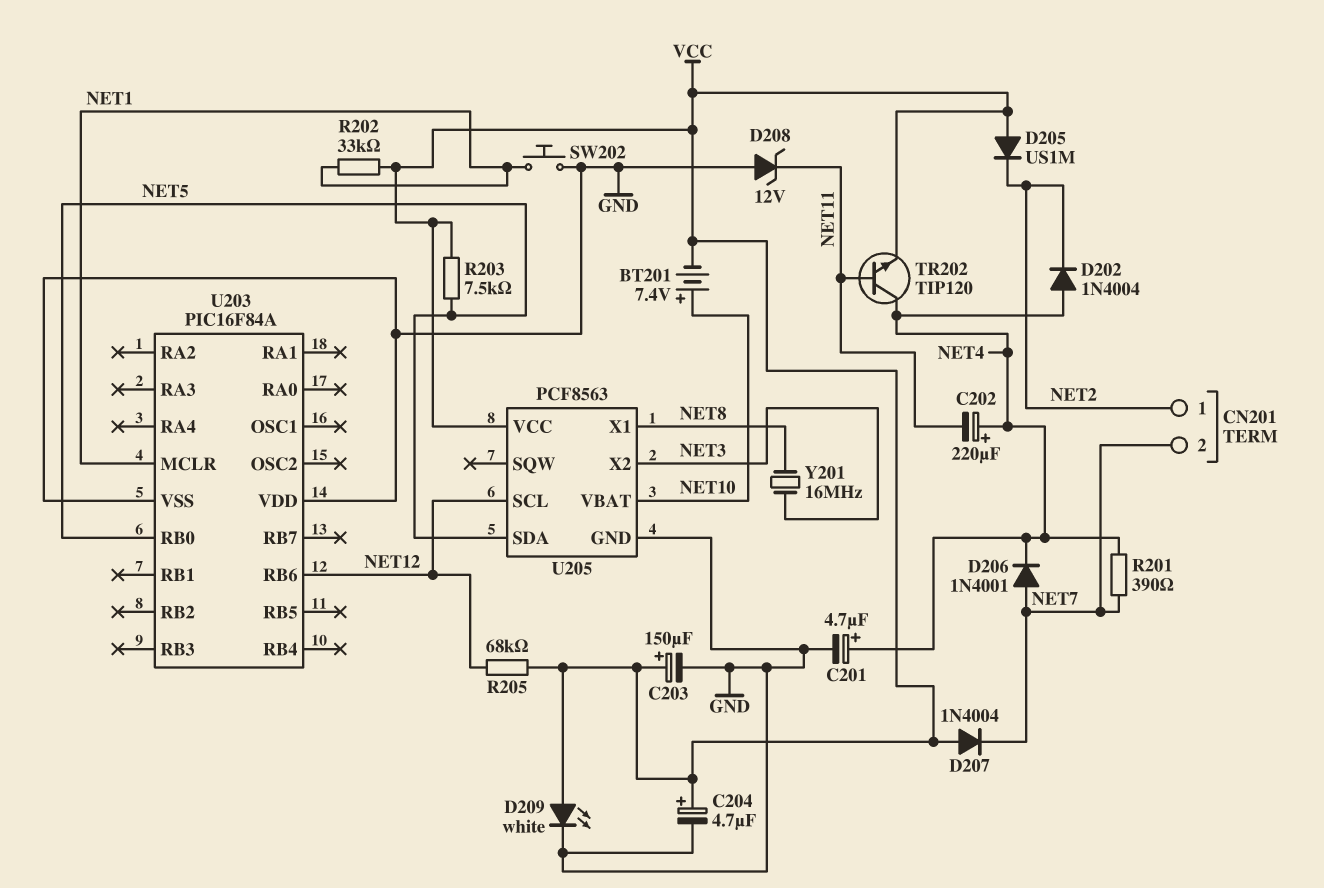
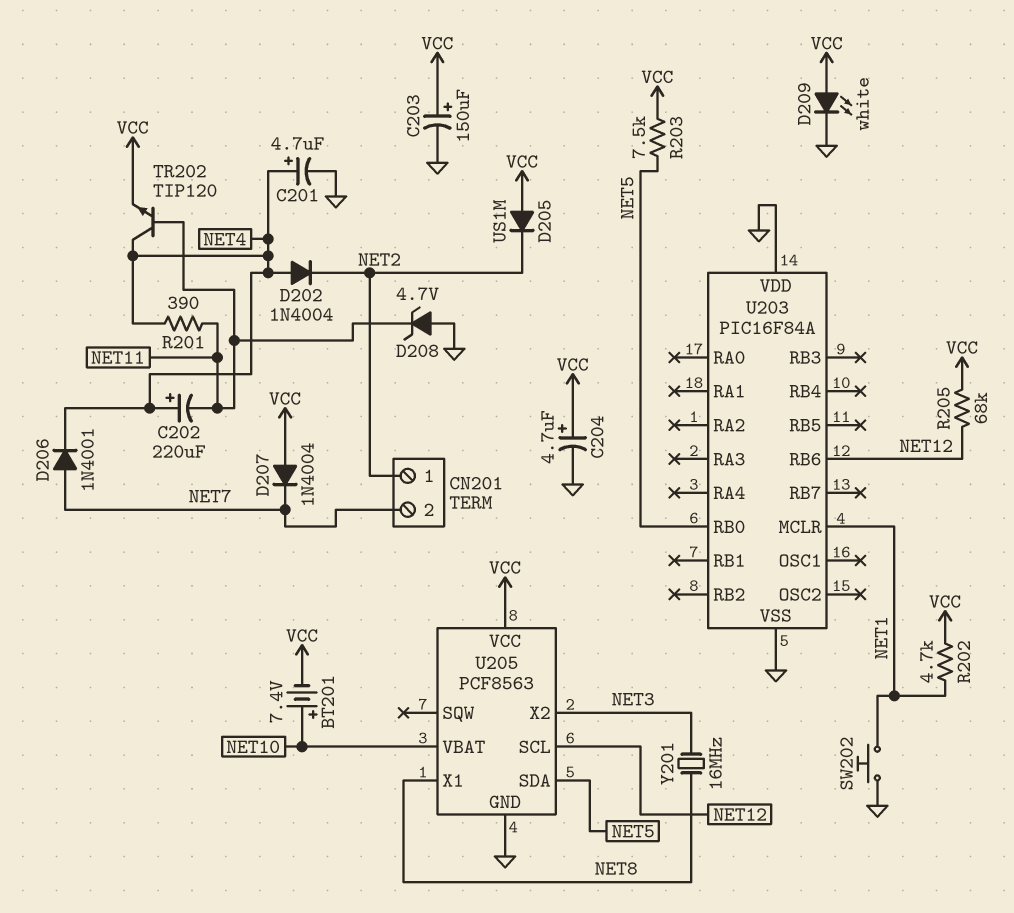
D208: zener 12V (A GND, K NET11) -> zener 4.7V (A GND, K NET11)
R201: 390 (NET4, NET7) -> 390 (NET4, NET11)
R202: 33k (NET1, VCC) -> 4.7k (NET1, VCC)

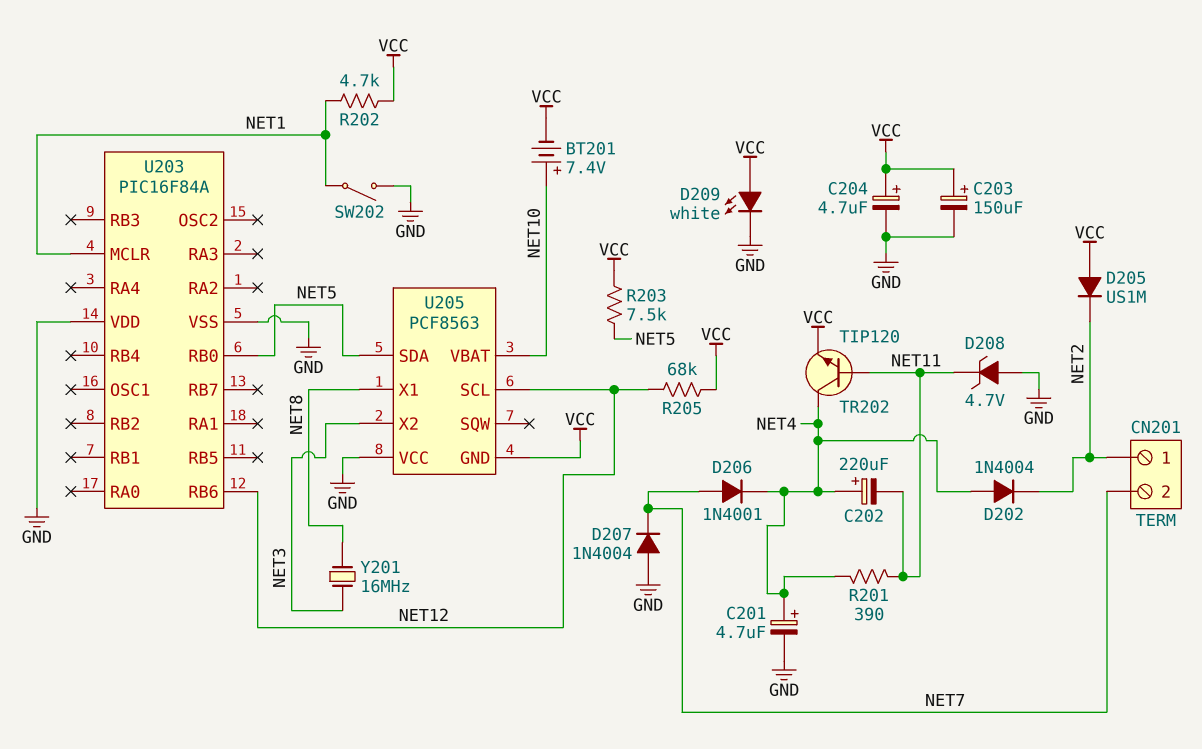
D207: diode 1N4004 (A VCC, K NET7) -> diode 1N4004 (A GND, K NET7)
SW202: button (GND, NET1) -> switch (GND, NET1)
U205 pin GND: GND -> VCC
U205 pin VCC: VCC -> GND

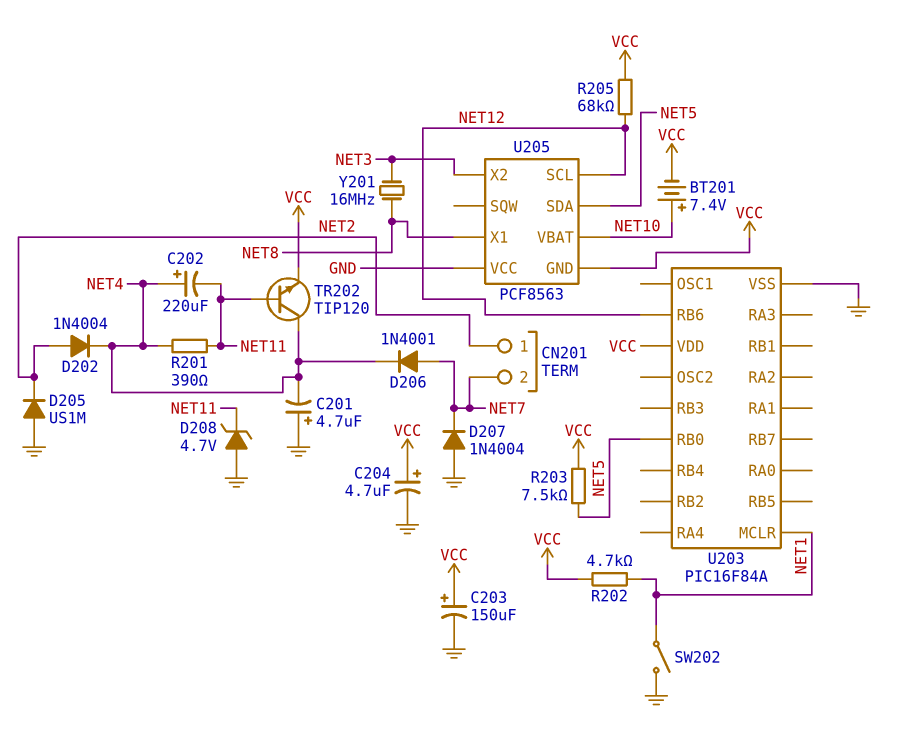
C201: 4.7uF (plus NET4, minus GND) -> 4.7uF (plus GND, minus NET4)
D202: diode 1N4004 (A NET4, K NET2) -> diode 1N4004 (A NET2, K NET4)
D205: diode US1M (A VCC, K NET2) -> diode US1M (A GND, K NET2)
D209: LED white (A VCC, K GND) -> none
U203 pin VDD: GND -> VCC

